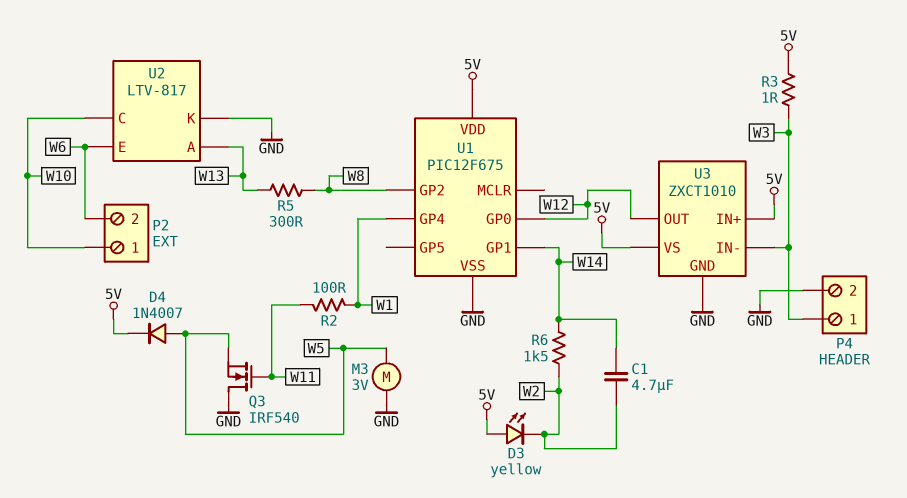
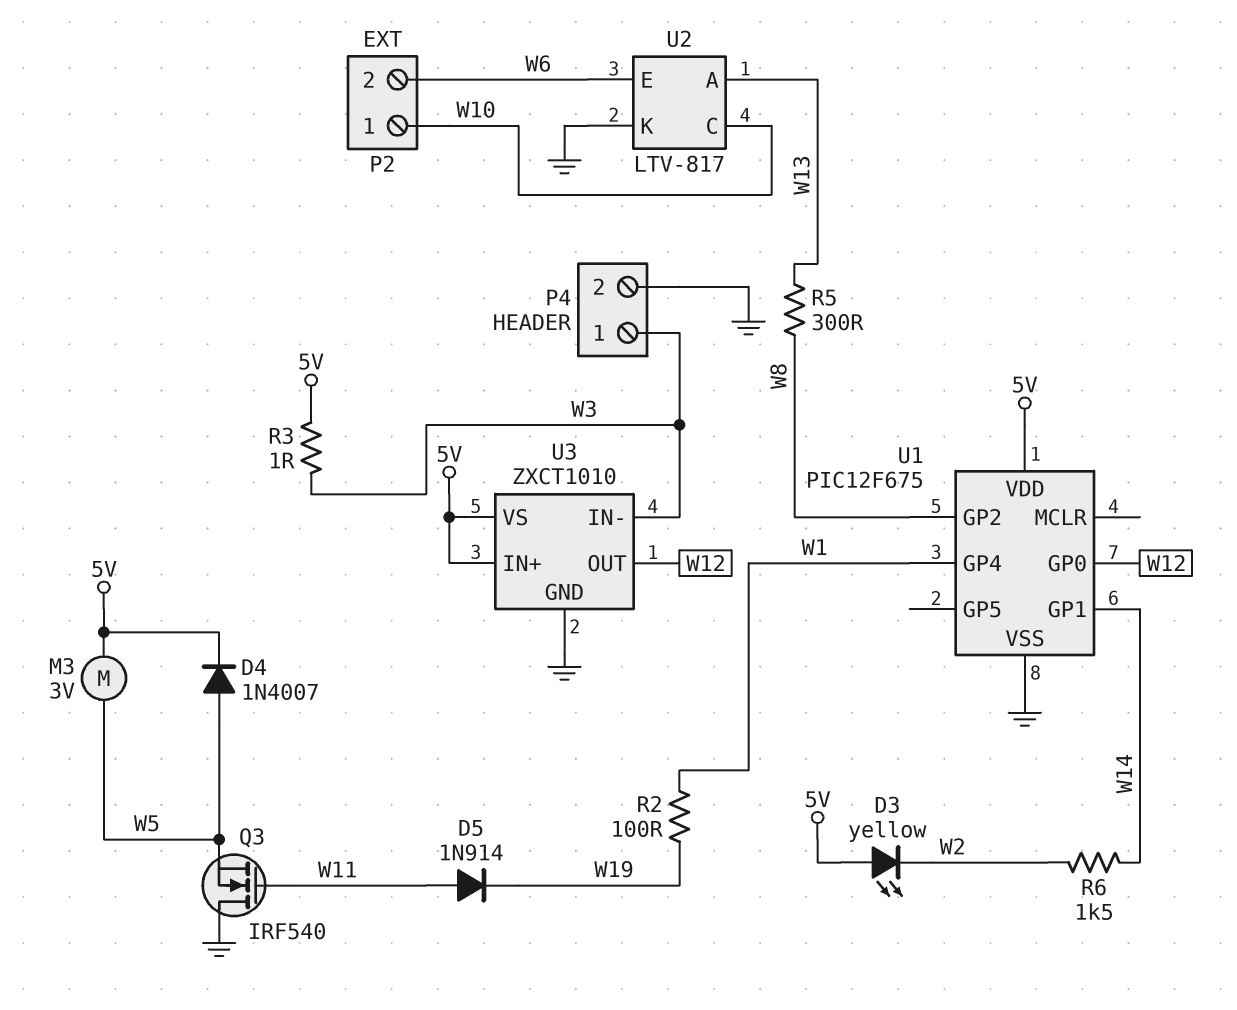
C1: 4.7uF (W2, W14) -> none
D5: none -> diode 1N914 (A W11, K W19)
M3: motor 3V (GND, W5) -> motor 3V (5V, W5)
R2: 100 (W1, W11) -> 100 (W1, W19)

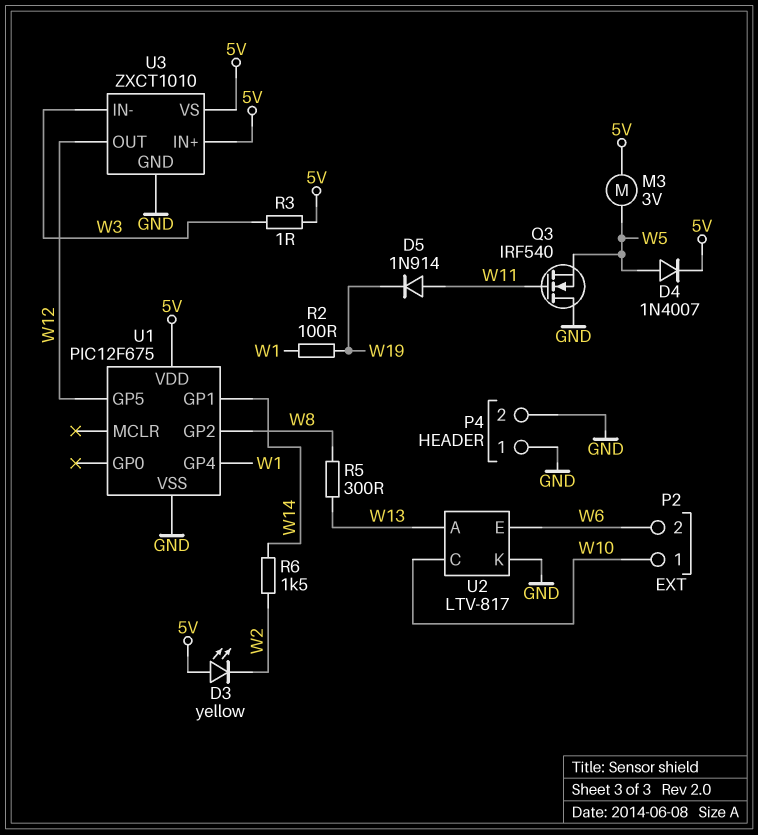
P4 pin 1: W3 -> GND
U1 pin GP0: W12 -> none
U1 pin GP5: none -> W12

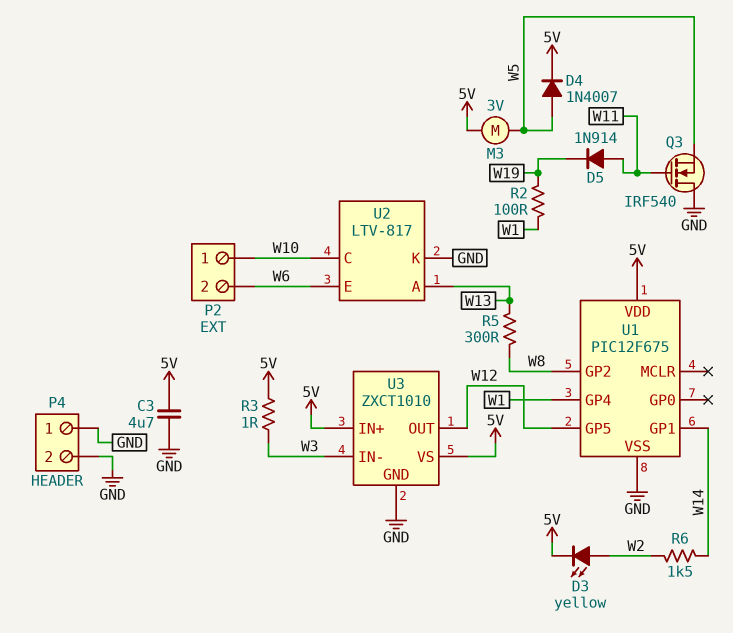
C3: none -> 4.7uF (5V, GND)
D3: LED yellow (A 5V, K W2) -> LED yellow (A W2, K 5V)

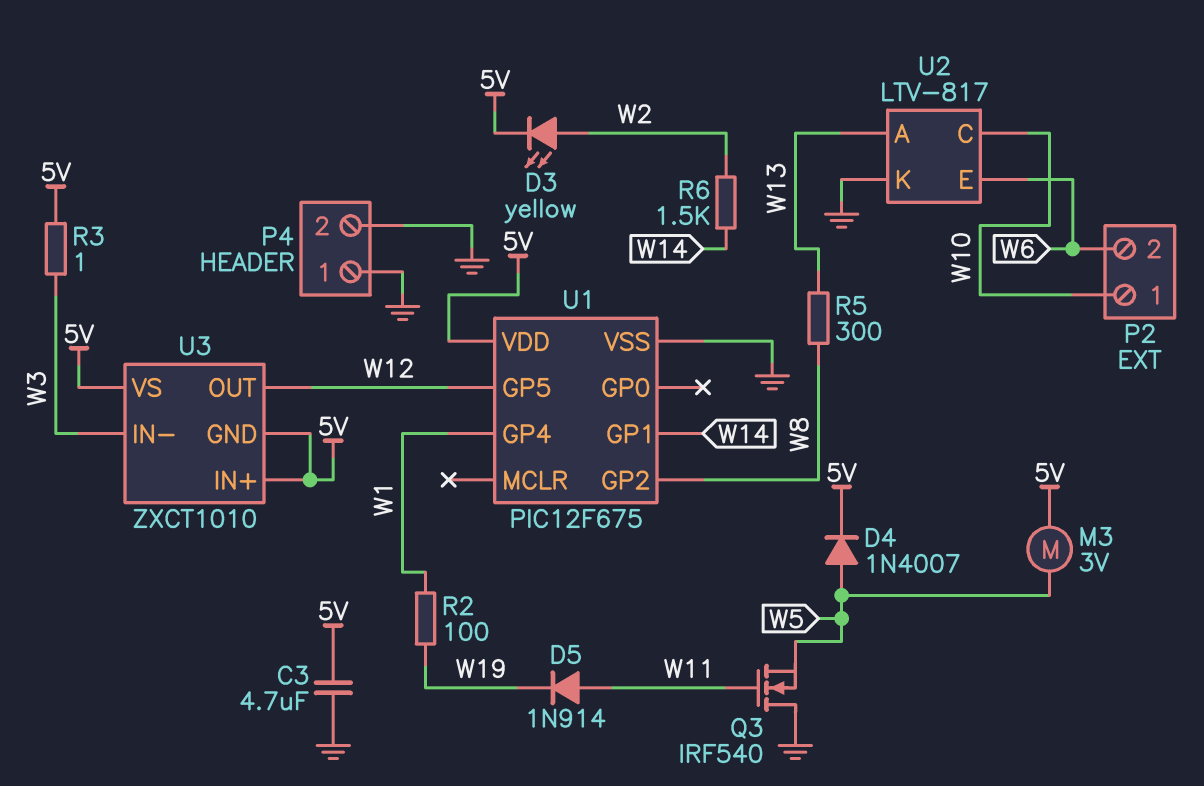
U3 pin GND: GND -> 5V

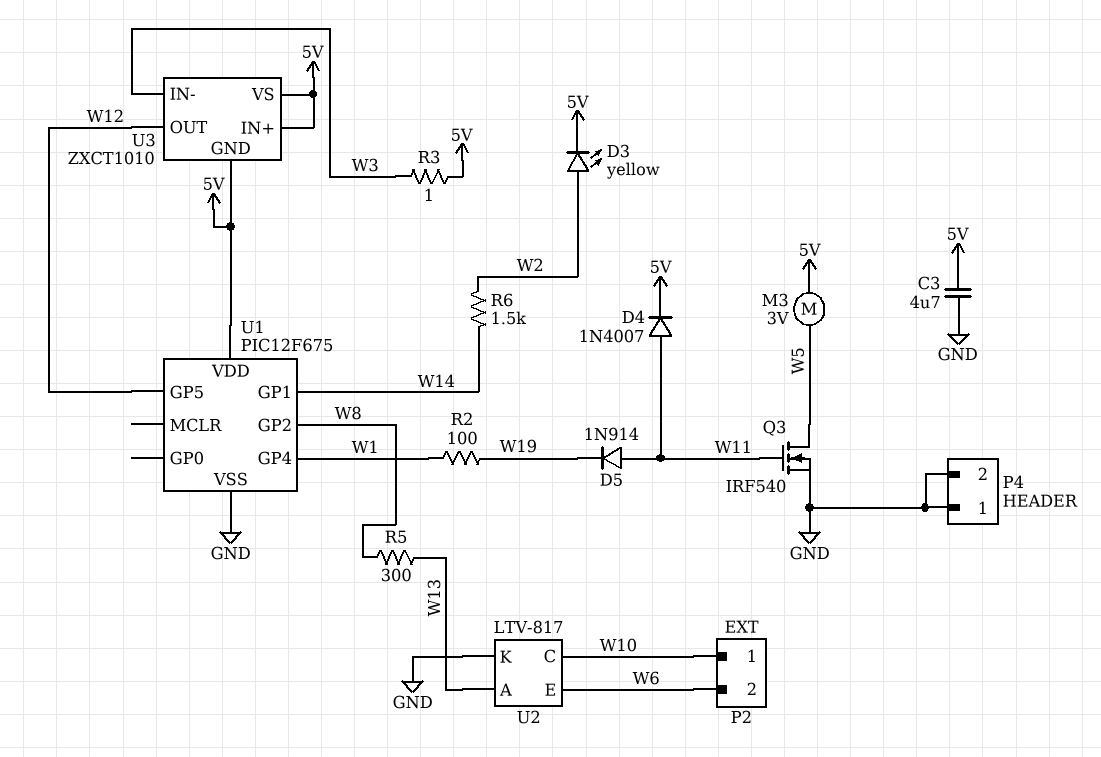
D4: diode 1N4007 (A W5, K 5V) -> diode 1N4007 (A W11, K 5V)
Q3: NMOS IRF540 (G W11, D GND, S W5) -> NMOS IRF540 (G W11, D W5, S GND)

